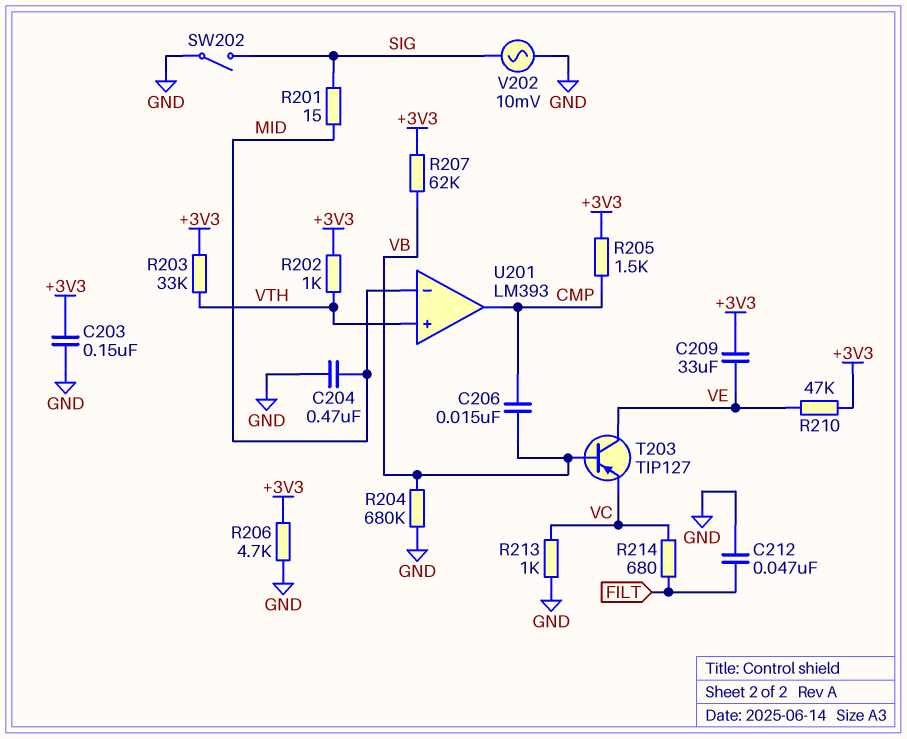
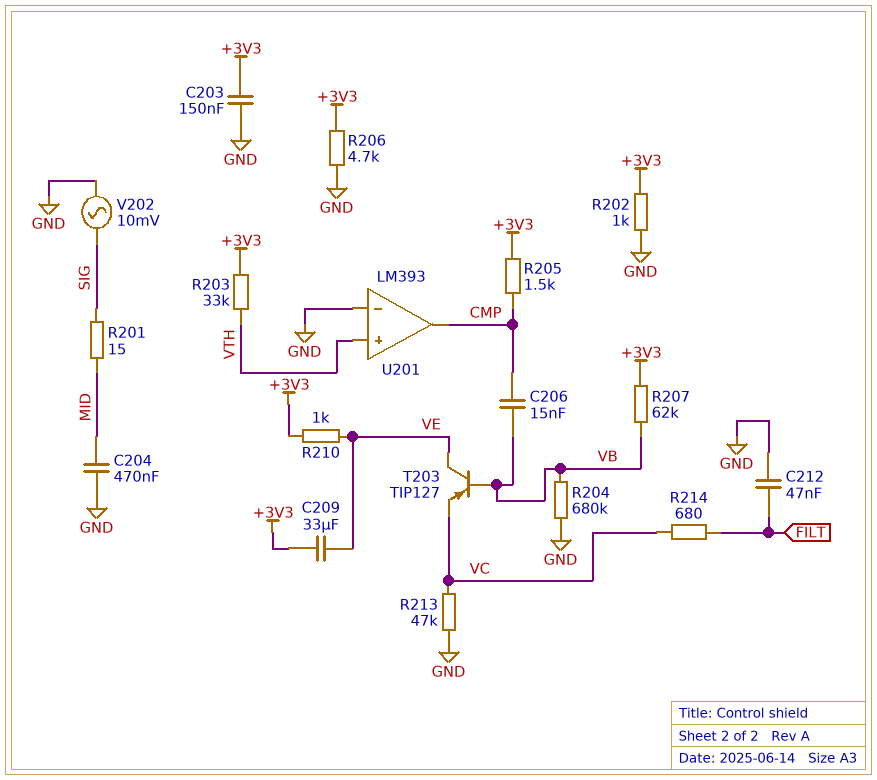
R202: 1k (+3V3, VTH) -> 1k (+3V3, GND)
R210: 47k (+3V3, VE) -> 1k (+3V3, VE)
R213: 1k (GND, VC) -> 47k (GND, VC)
SW202: switch (GND, SIG) -> none
U201 pin in-: MID -> GND

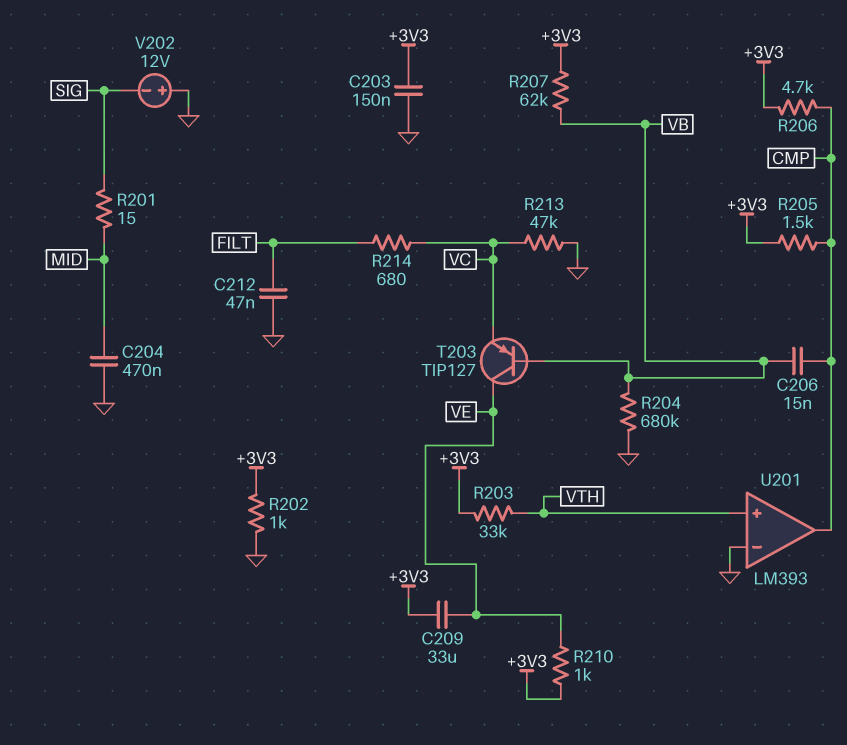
R206: 4.7k (+3V3, GND) -> 4.7k (+3V3, CMP)
V202: AC 10mV (GND, SIG) -> 12V (plus GND, minus SIG)

